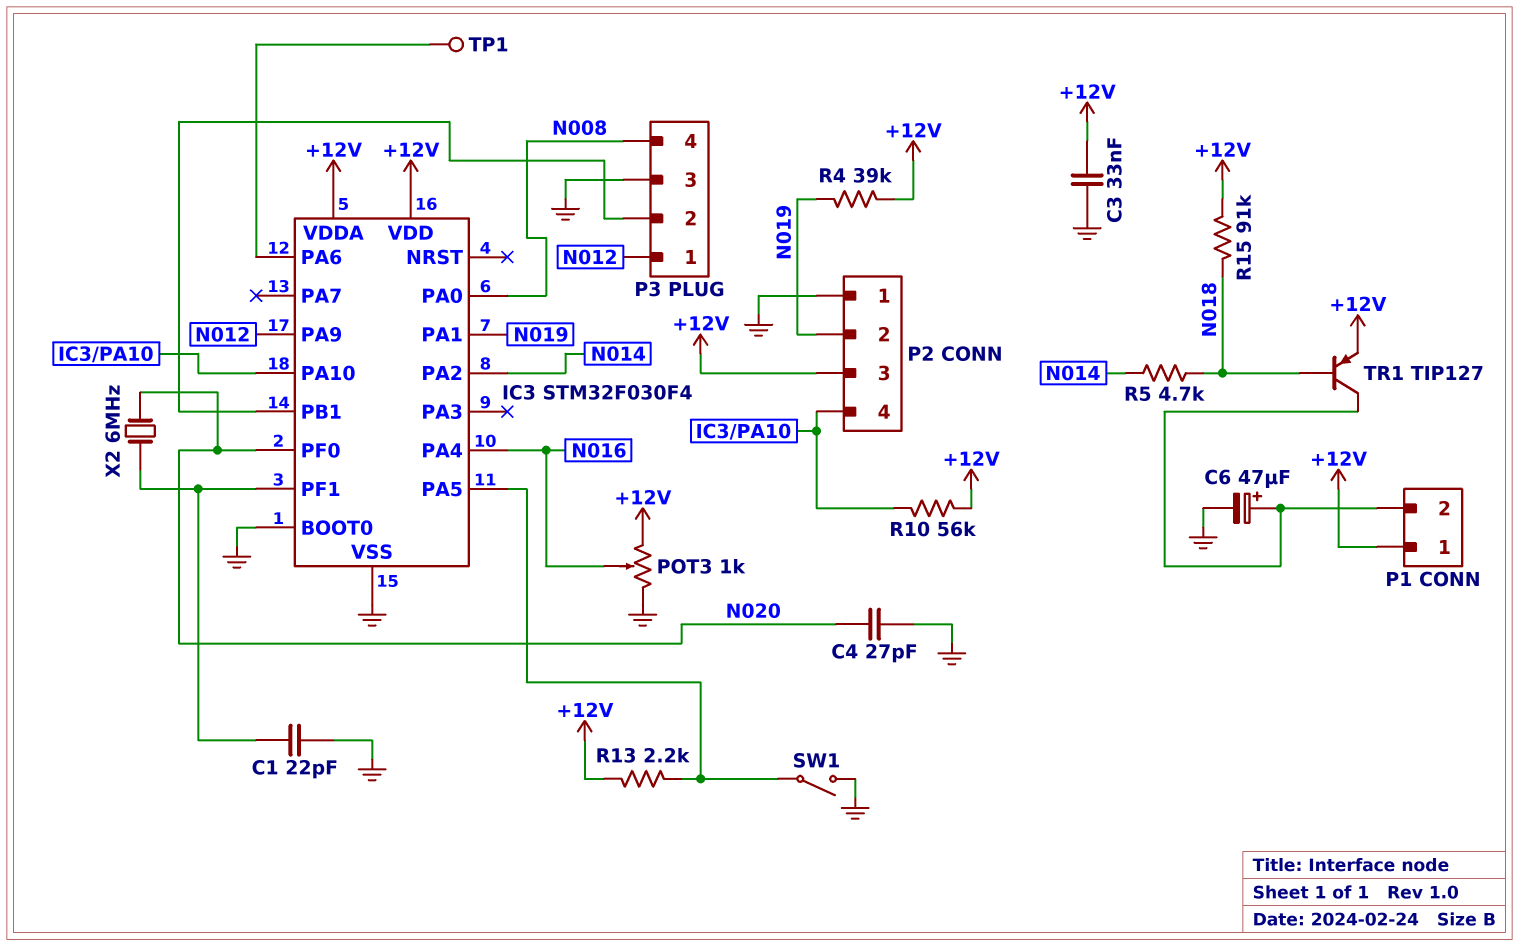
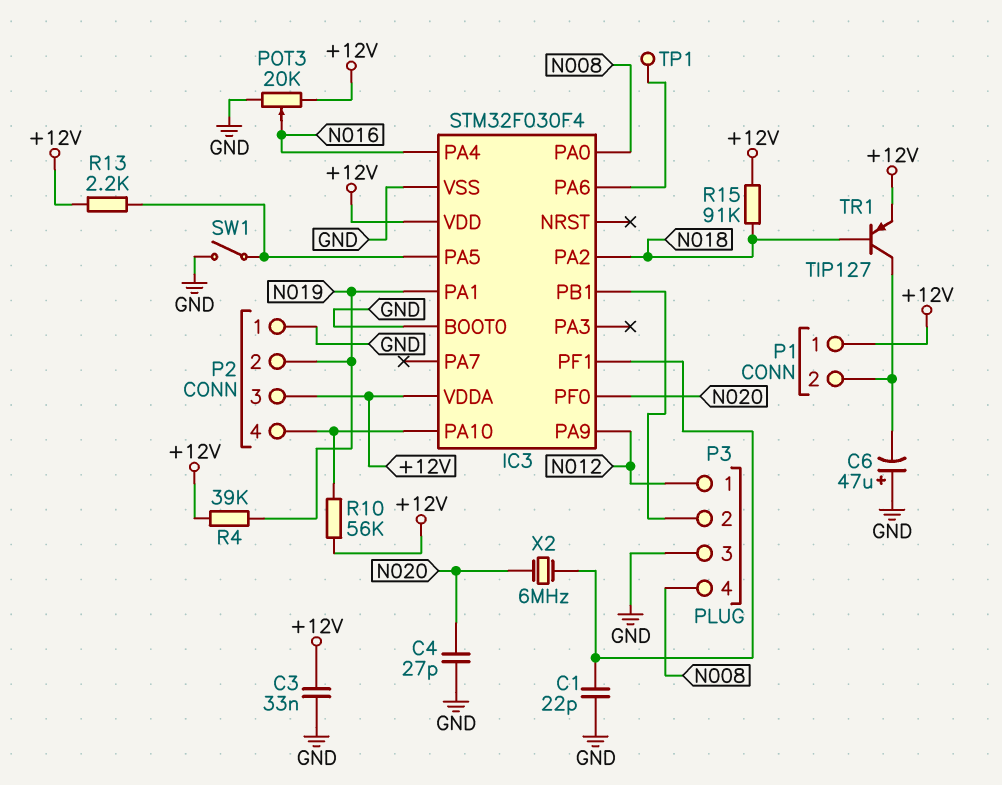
C6: 47uF (plus P1/2, minus GND) -> 47uF (plus GND, minus P1/2)
IC3 pin PA2: N014 -> N018
POT3: 1k (+12V, GND, wiper N016) -> 20k (+12V, GND, wiper N016)
R5: 4.7k (N014, N018) -> none

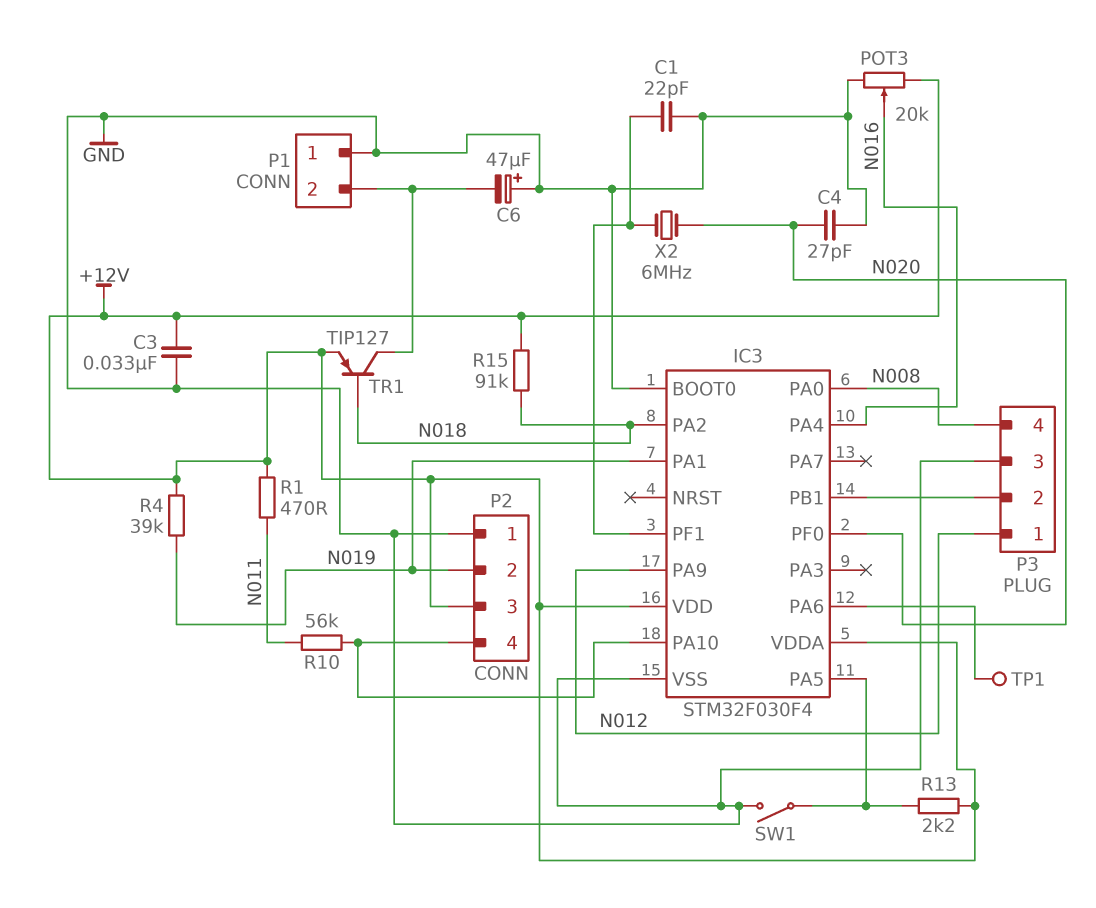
P1 pin 1: +12V -> GND
R1: none -> 470 (+12V, N011)
R10: 56k (+12V, IC3/PA10) -> 56k (IC3/PA10, N011)

